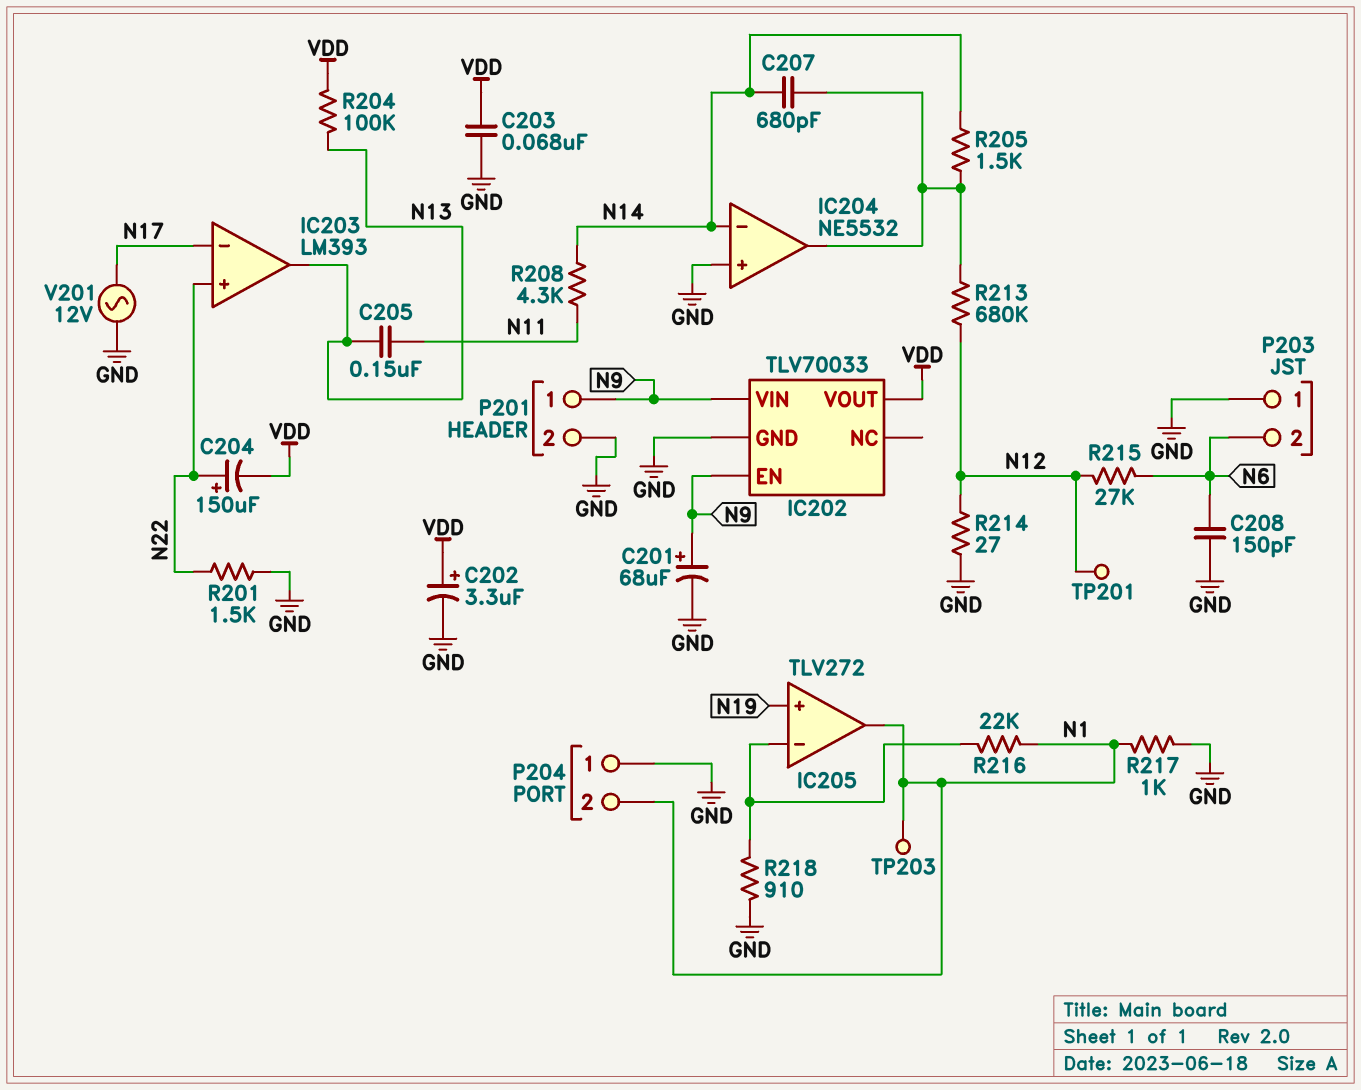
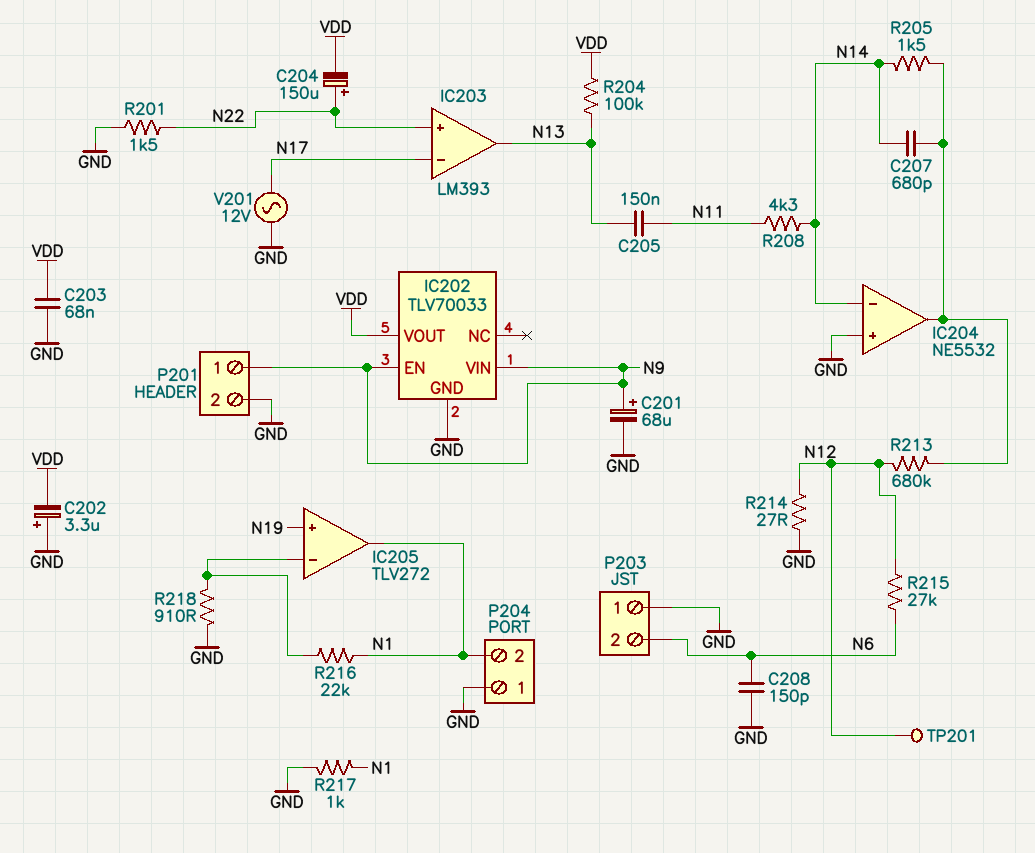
C202: 3.3uF (plus VDD, minus GND) -> 3.3uF (plus GND, minus VDD)
TP203: test point (N1) -> none

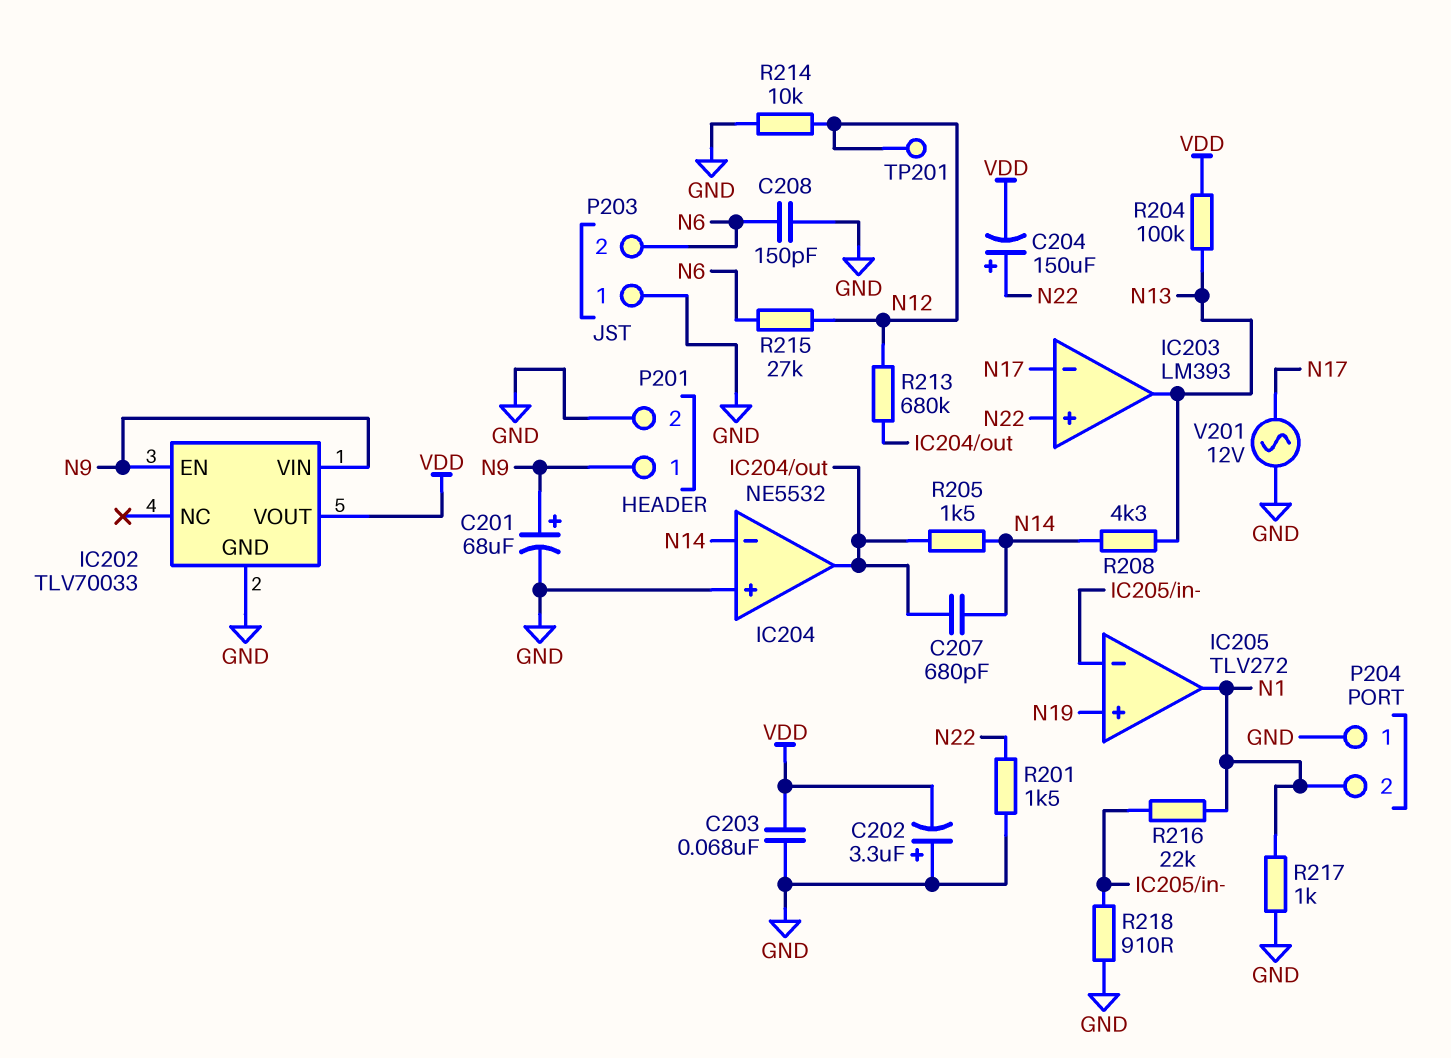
C205: 150nF (N11, N13) -> none
R208: 4.3k (N11, N14) -> 4.3k (N13, N14)
R214: 27 (GND, N12) -> 10k (GND, N12)

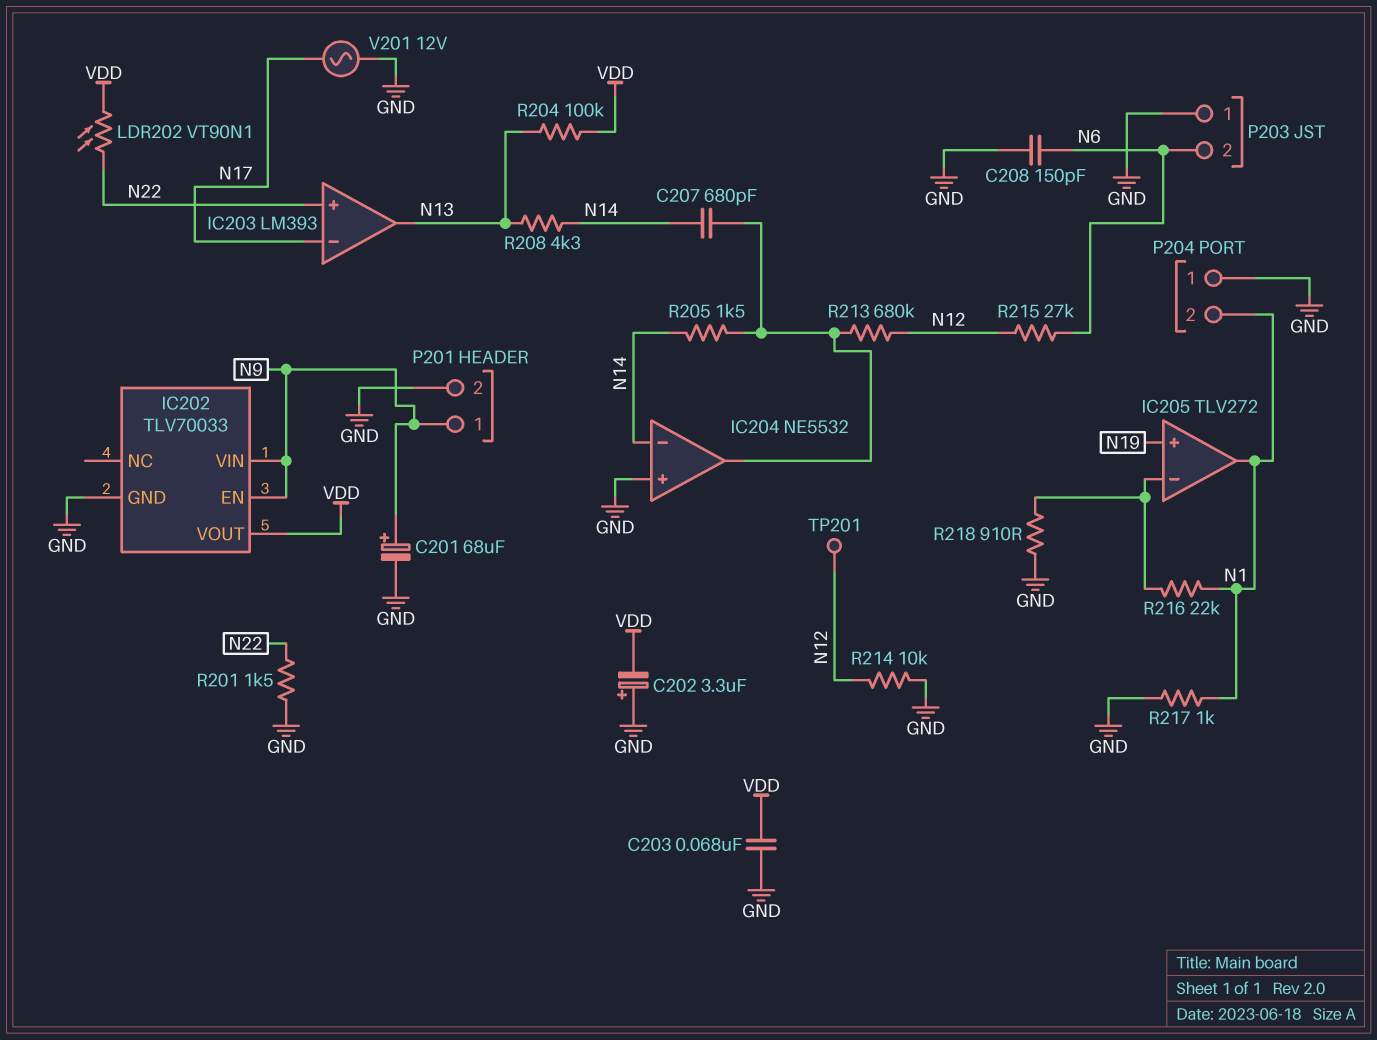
C204: 150uF (plus N22, minus VDD) -> none
LDR202: none -> VT90N1 (N22, VDD)

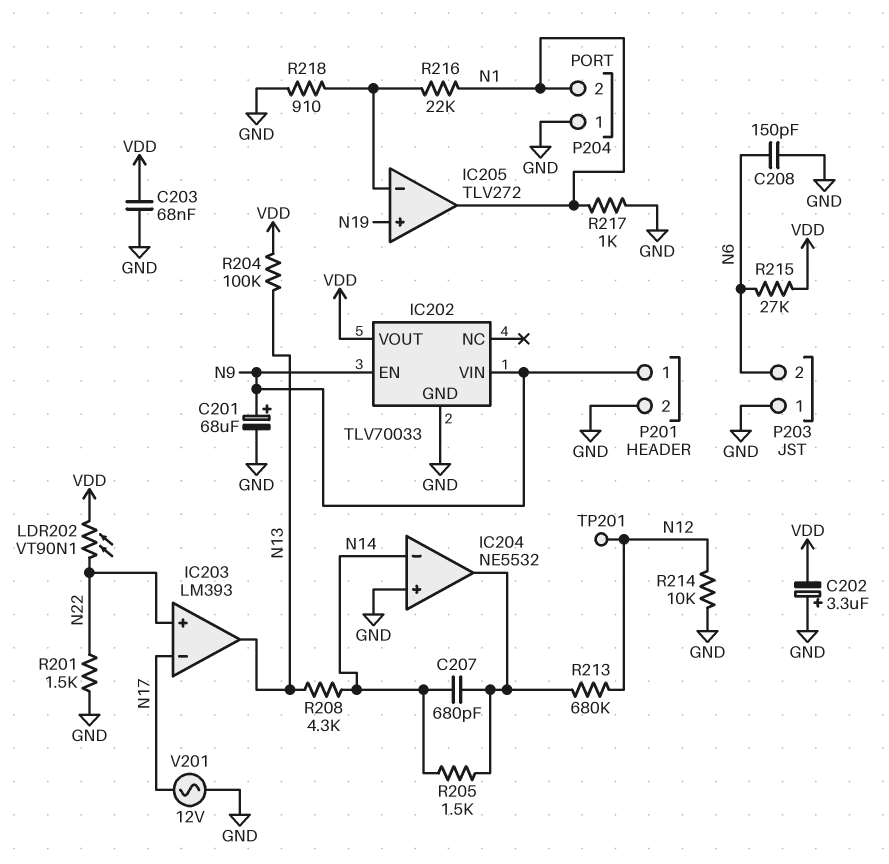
R215: 27k (N6, N12) -> 27k (N6, VDD)

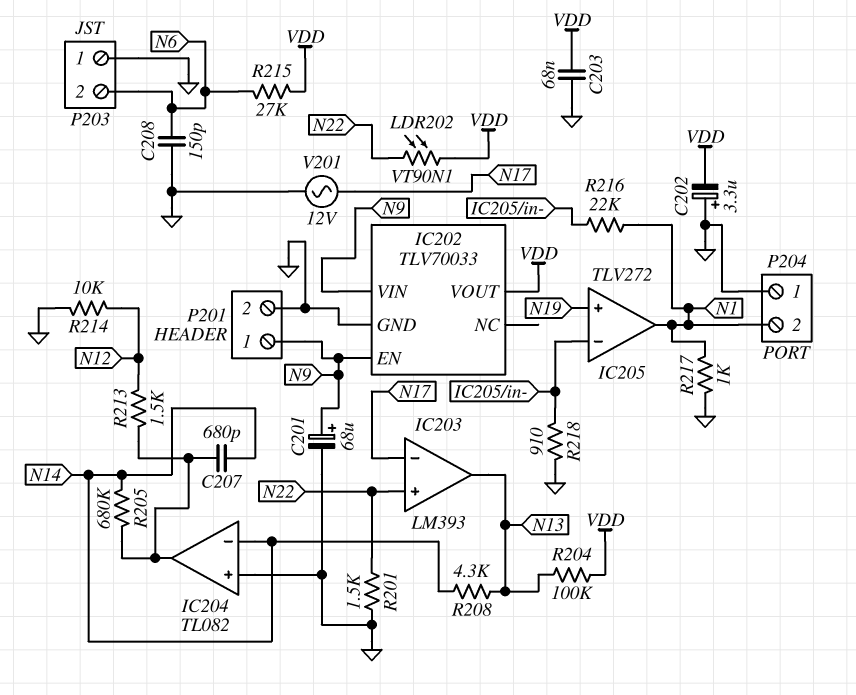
IC204: NE5532 -> TL082
R205: 1.5k (IC204/out, N14) -> 680k (IC204/out, N14)
R213: 680k (IC204/out, N12) -> 1.5k (IC204/out, N12)
TP201: test point (N12) -> none

